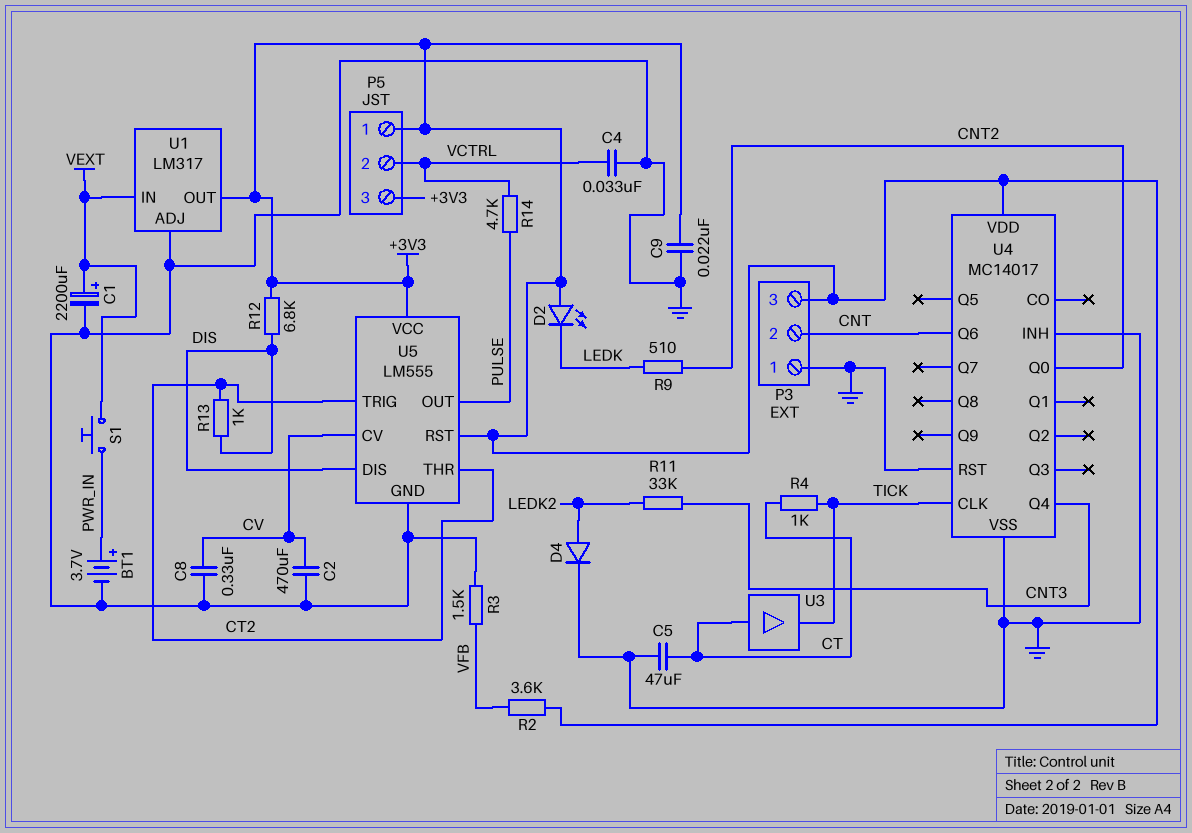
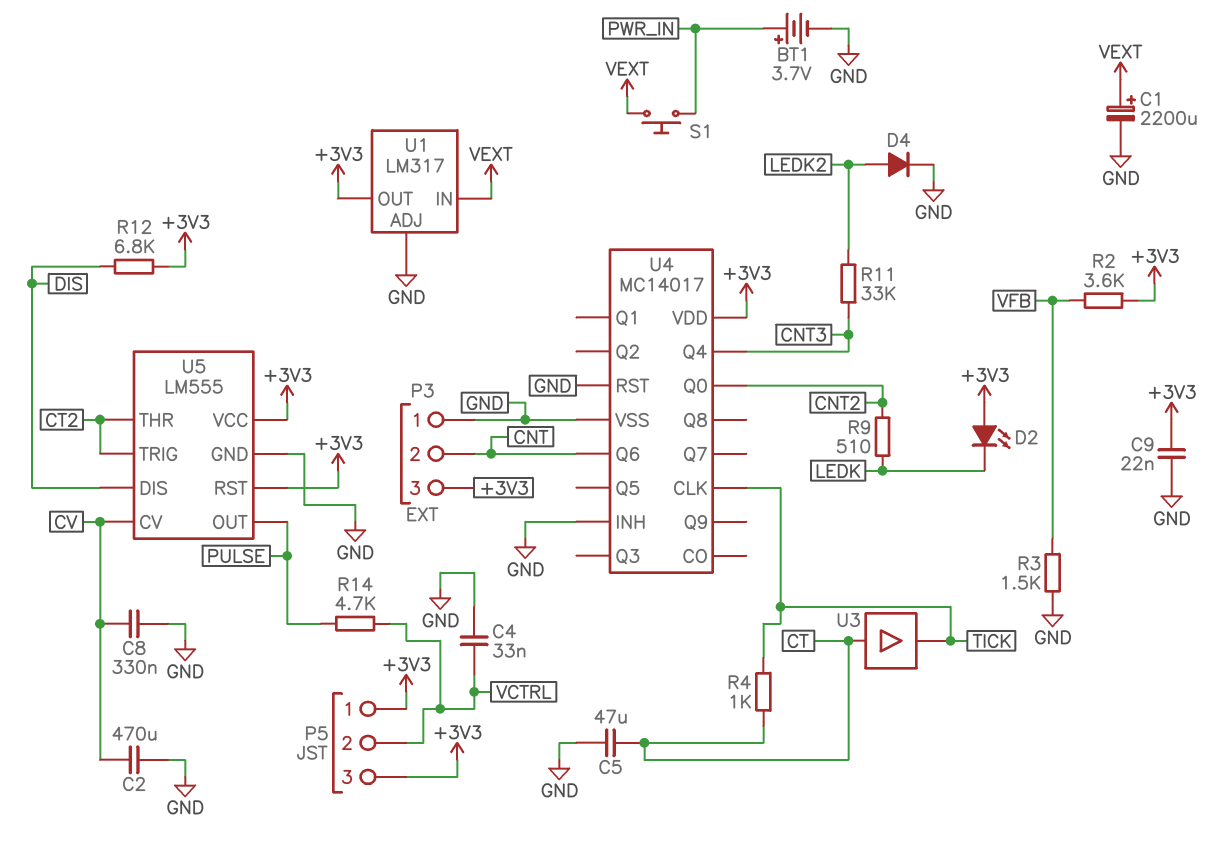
R13: 1k (CT2, DIS) -> none

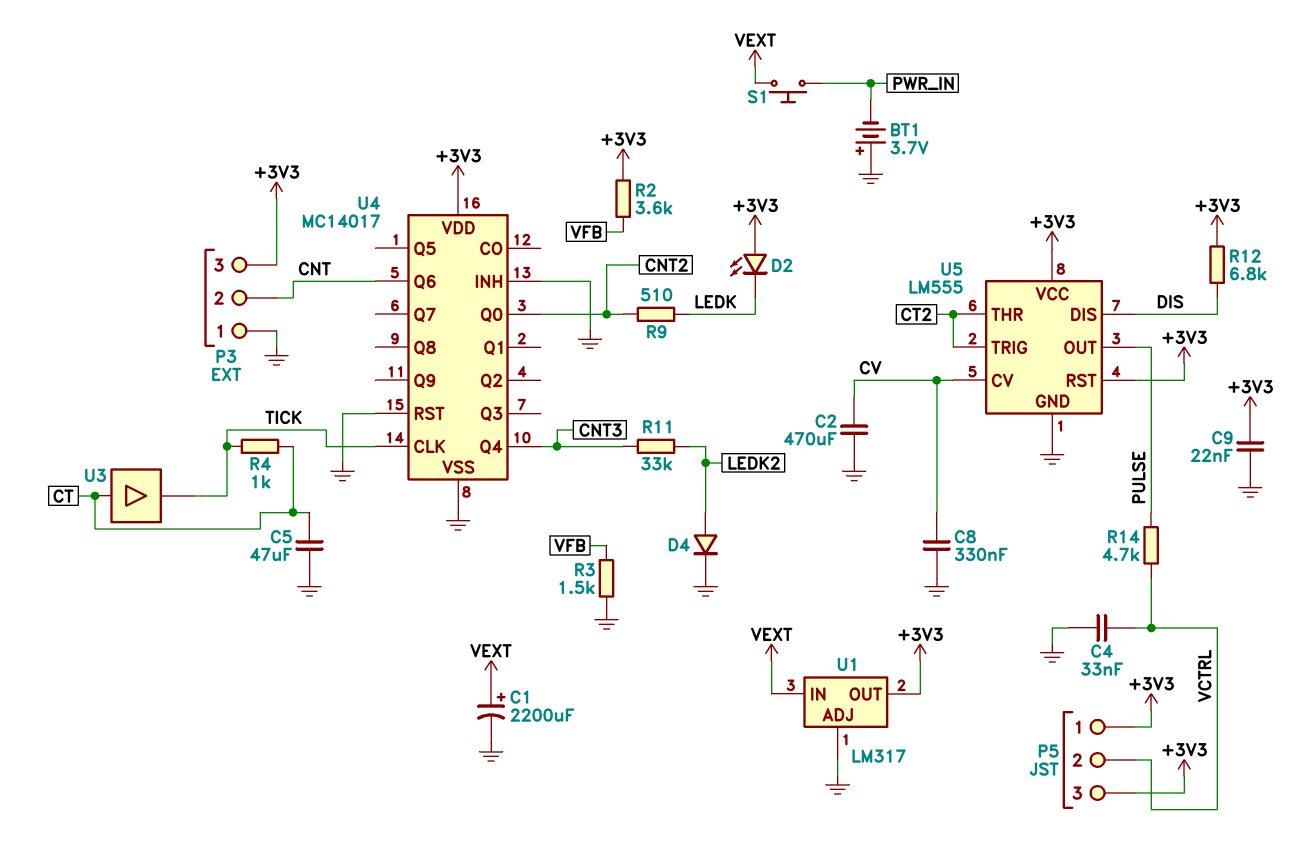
BT1: 3.7V (plus PWR_IN, minus GND) -> 3.7V (plus GND, minus PWR_IN)

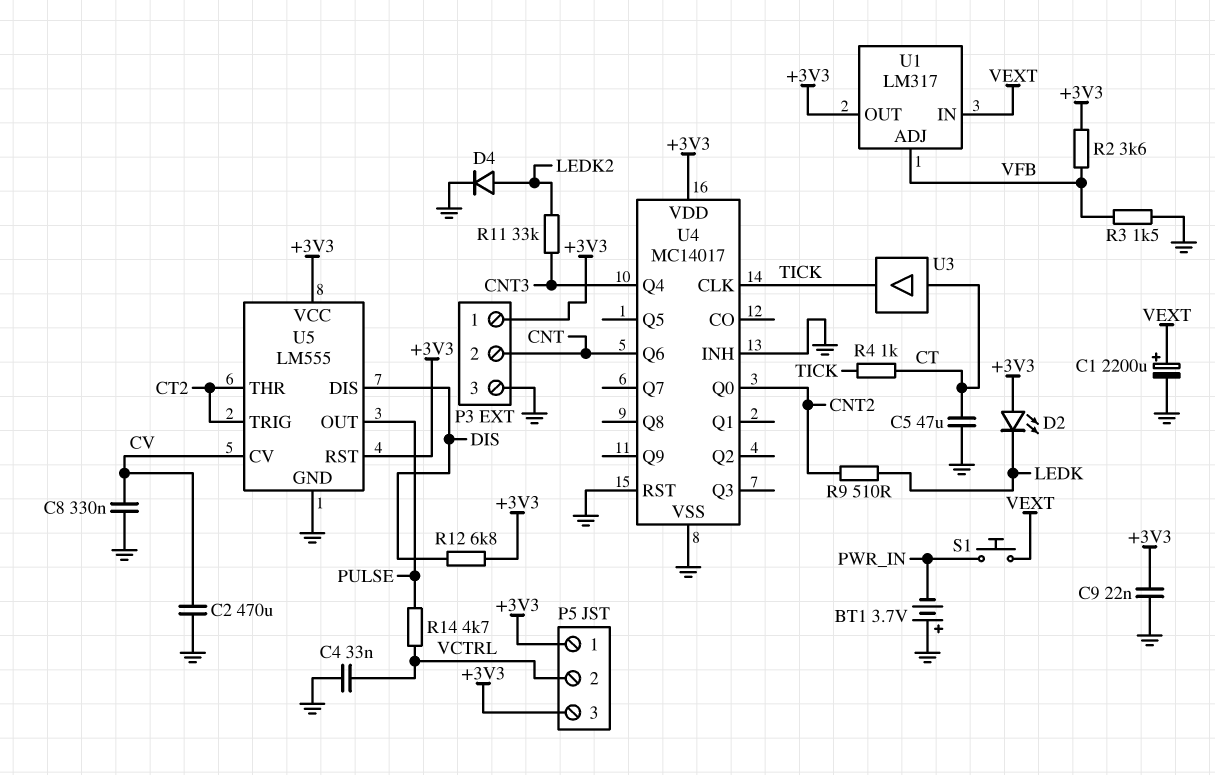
P3 pin 1: GND -> +3V3
P3 pin 3: +3V3 -> GND
U1 pin ADJ: GND -> VFB

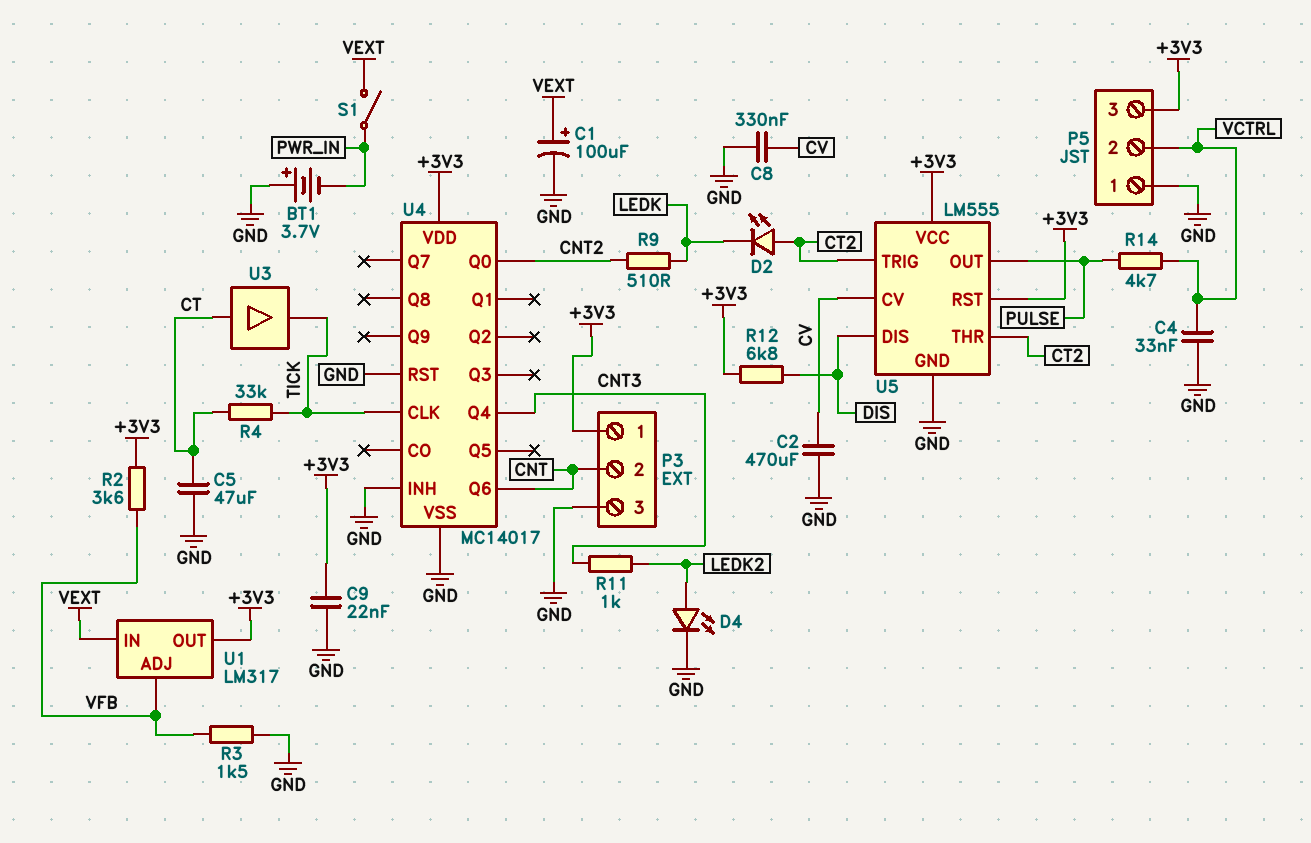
C1: 2200uF (plus VEXT, minus GND) -> 100uF (plus VEXT, minus GND)
D2: LED (A +3V3, K LEDK) -> LED (A CT2, K LEDK)
D4: diode (A LEDK2, K GND) -> LED (A LEDK2, K GND)
P5 pin 1: +3V3 -> GND
R4: 1k (CT, TICK) -> 33k (CT, TICK)
R11: 33k (CNT3, LEDK2) -> 1k (CNT3, LEDK2)
S1: button (PWR_IN, VEXT) -> switch (PWR_IN, VEXT)

